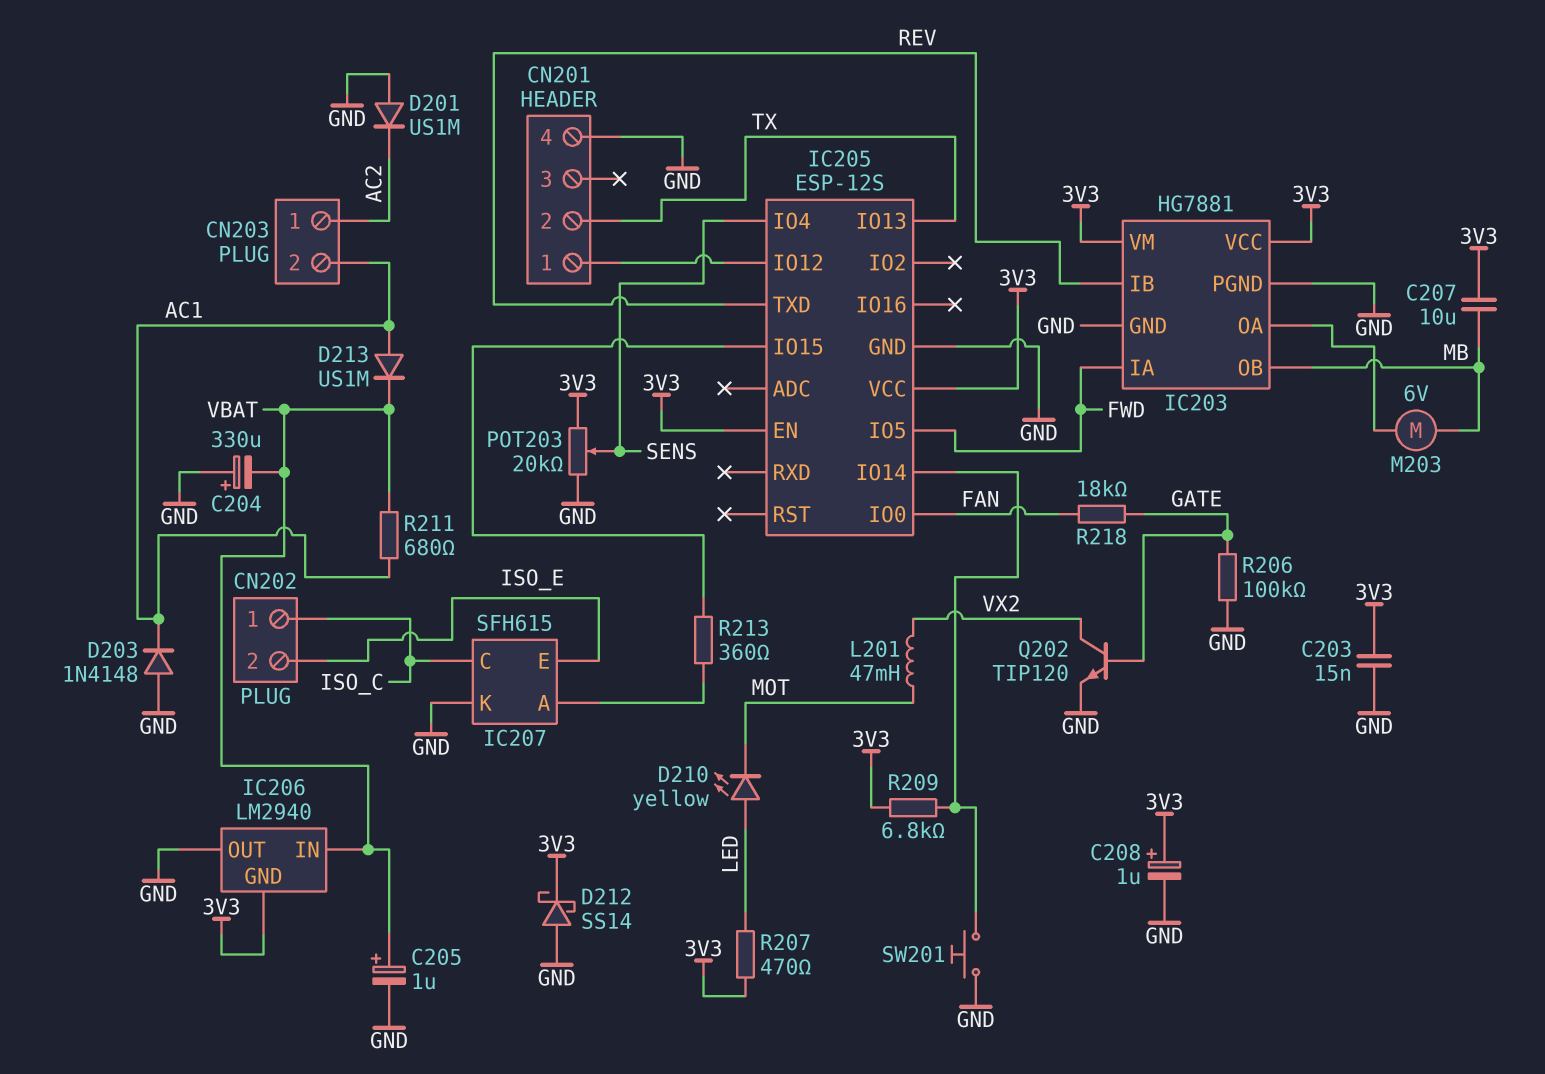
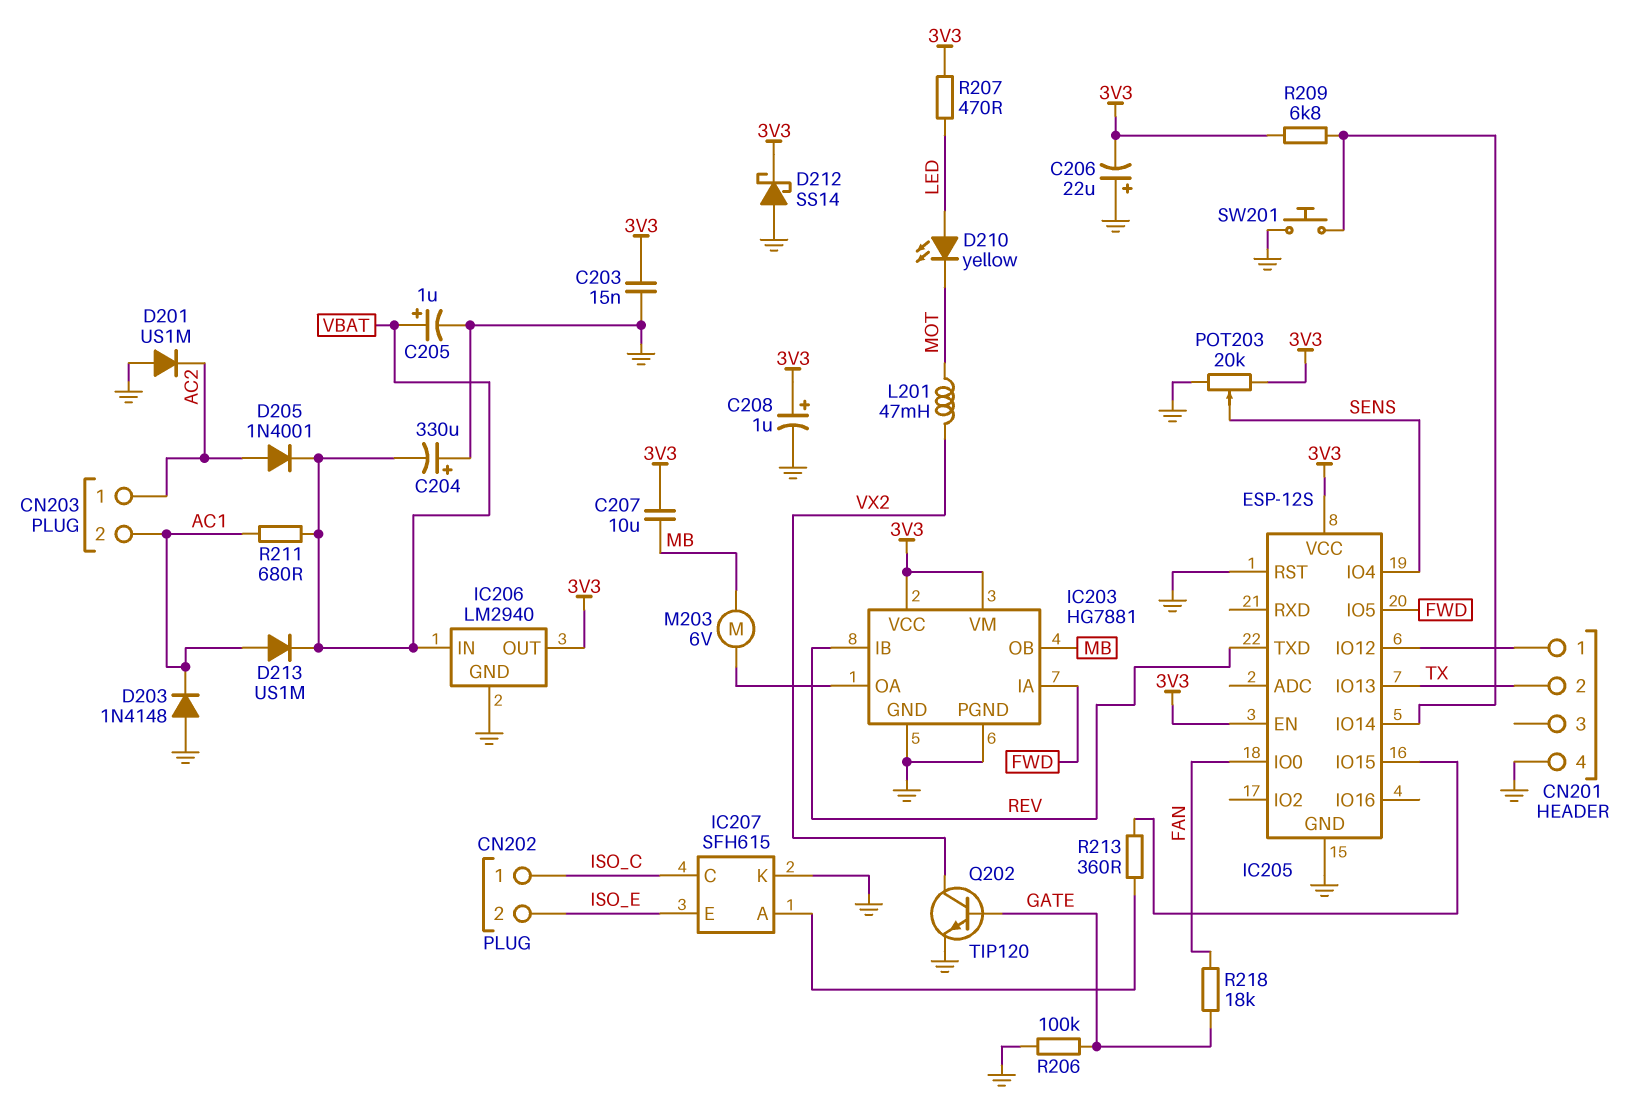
C206: none -> 22uF (plus GND, minus 3V3)
D205: none -> diode 1N4001 (A AC2, K VBAT)
IC205 pin RST: none -> GND
IC206 pin GND: 3V3 -> GND
IC206 pin OUT: GND -> 3V3

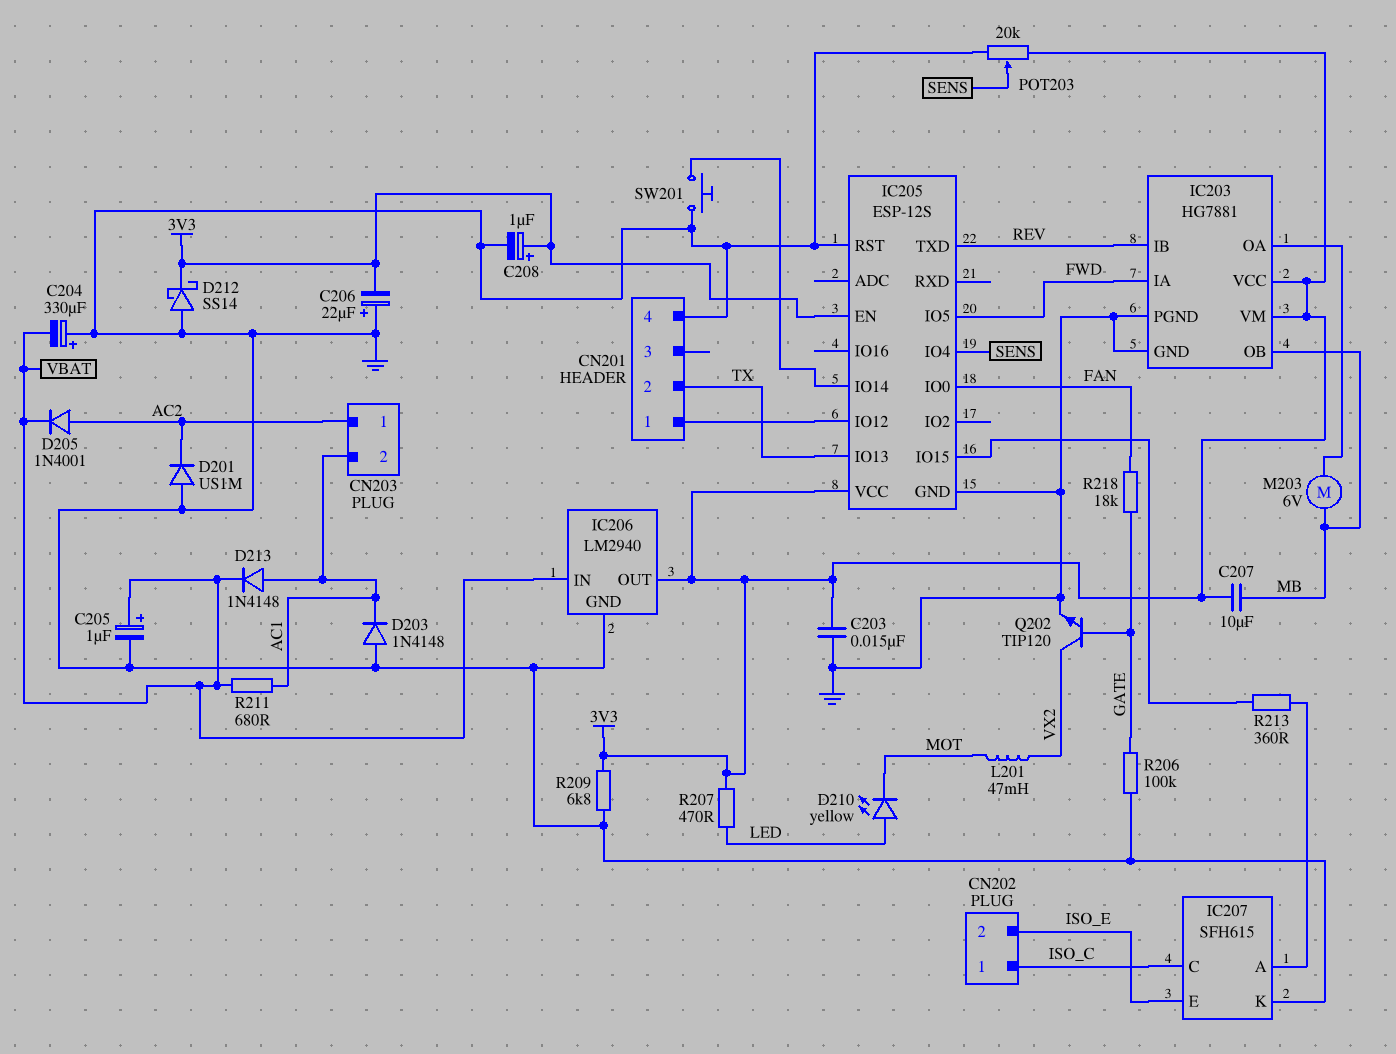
D213: diode US1M (A AC1, K VBAT) -> diode 1N4148 (A AC1, K VBAT)
R209: 6.8k (3V3, IC205/IO14) -> 6.8k (3V3, GND)

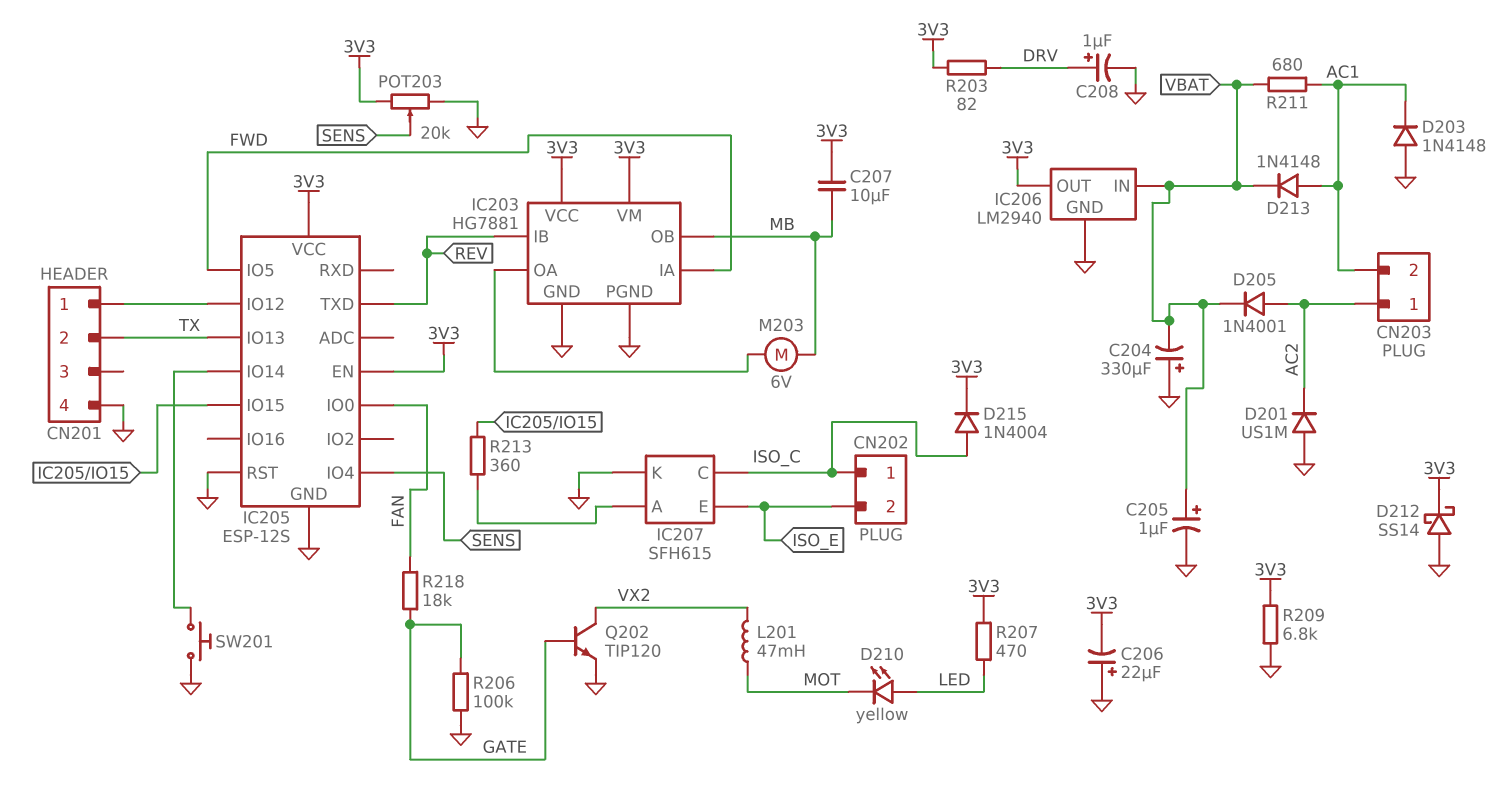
C203: 15nF (3V3, GND) -> none
C208: 1uF (plus 3V3, minus GND) -> 1uF (plus DRV, minus GND)
D215: none -> diode 1N4004 (A ISO_C, K 3V3)
R203: none -> 82 (3V3, DRV)

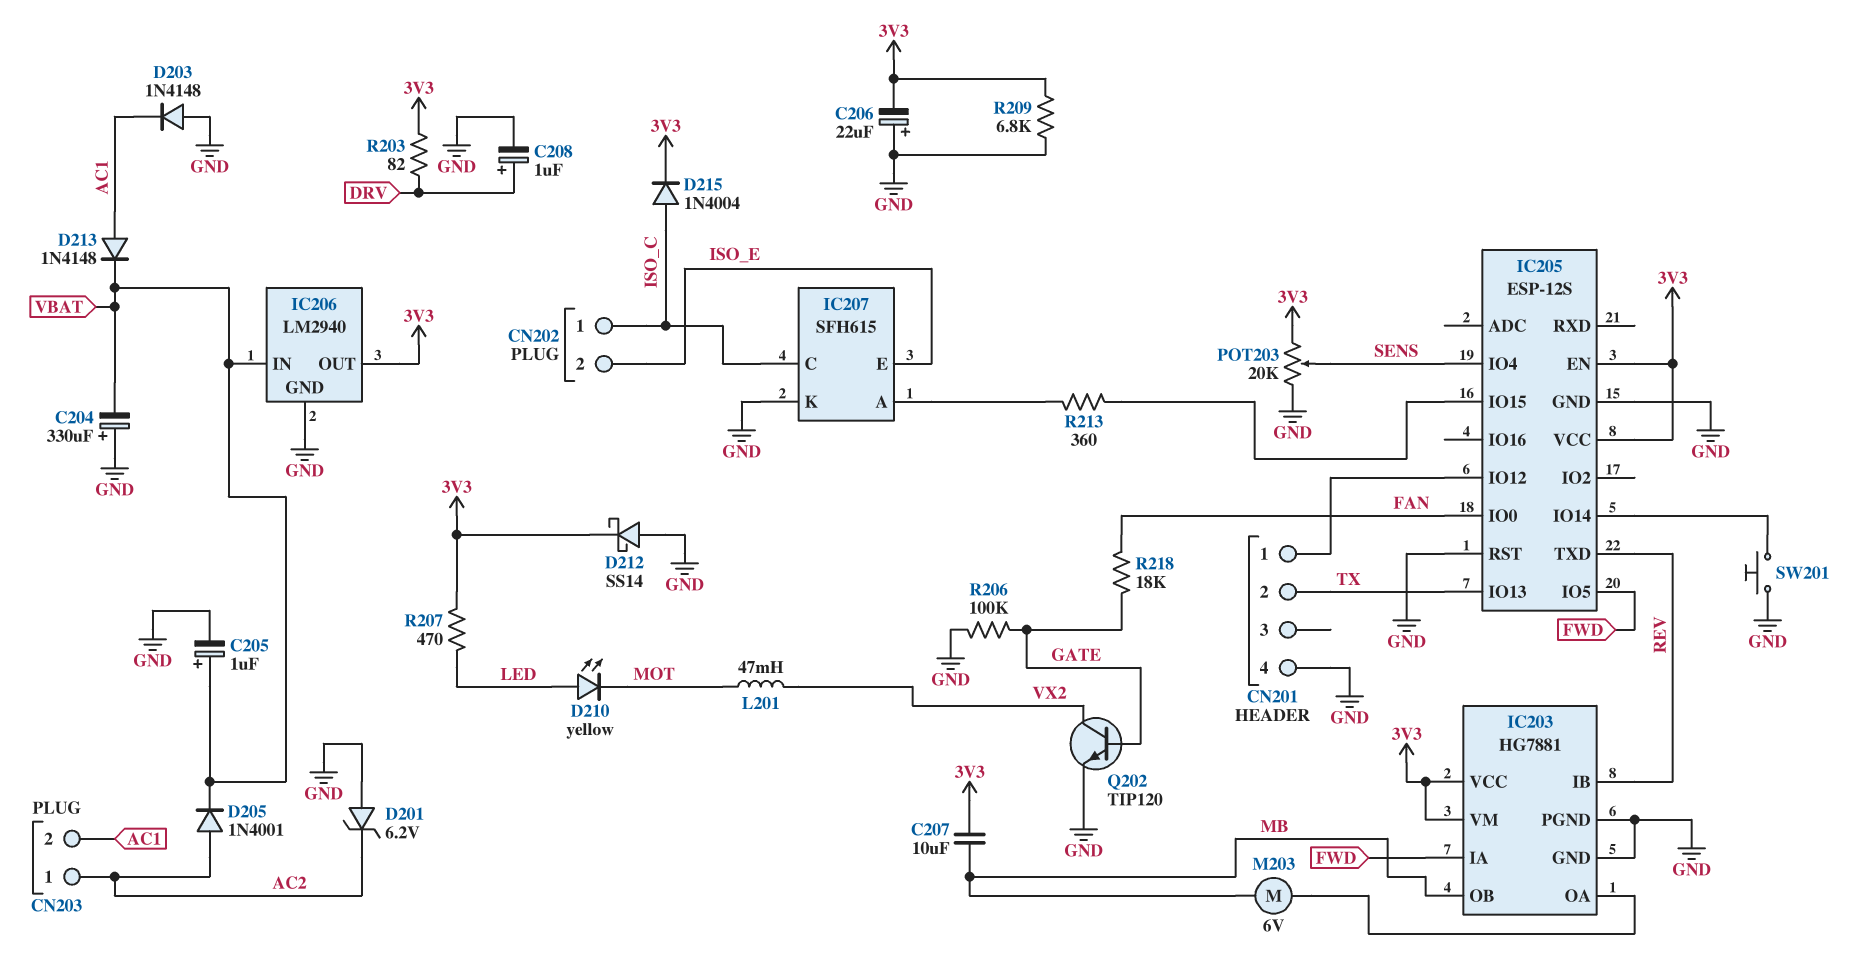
D201: diode US1M (A GND, K AC2) -> zener 6.2V (A GND, K AC2)
R211: 680 (AC1, VBAT) -> none

